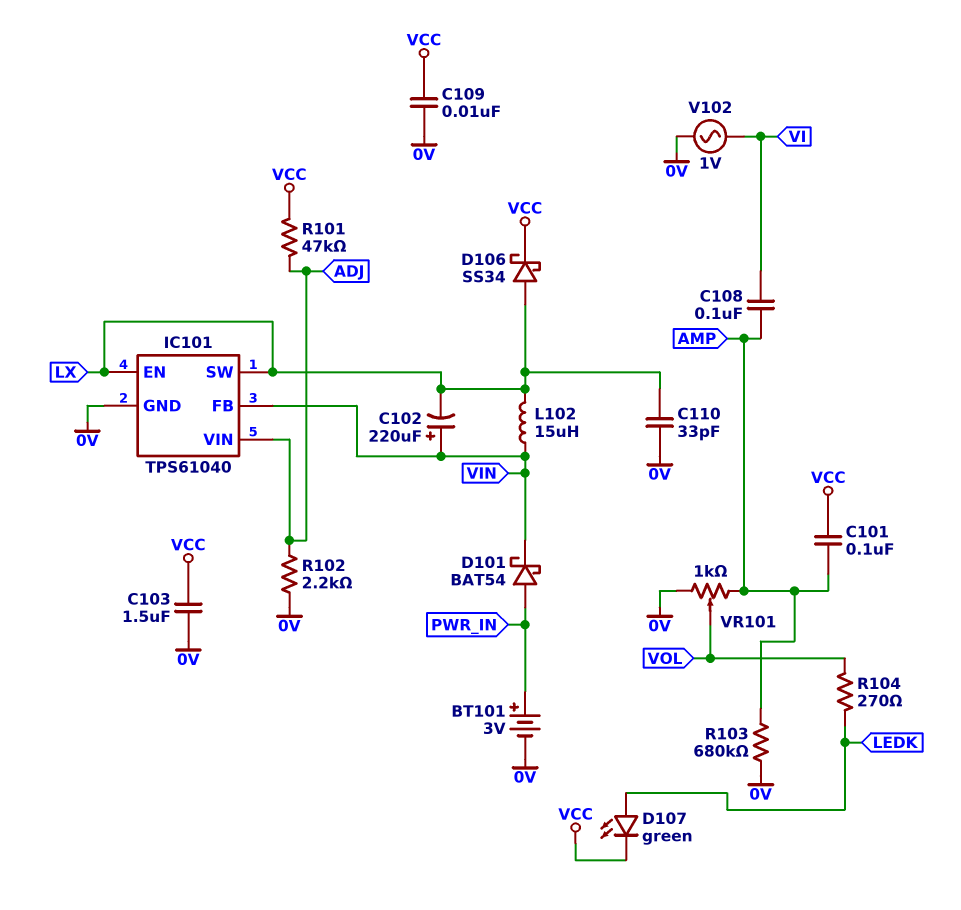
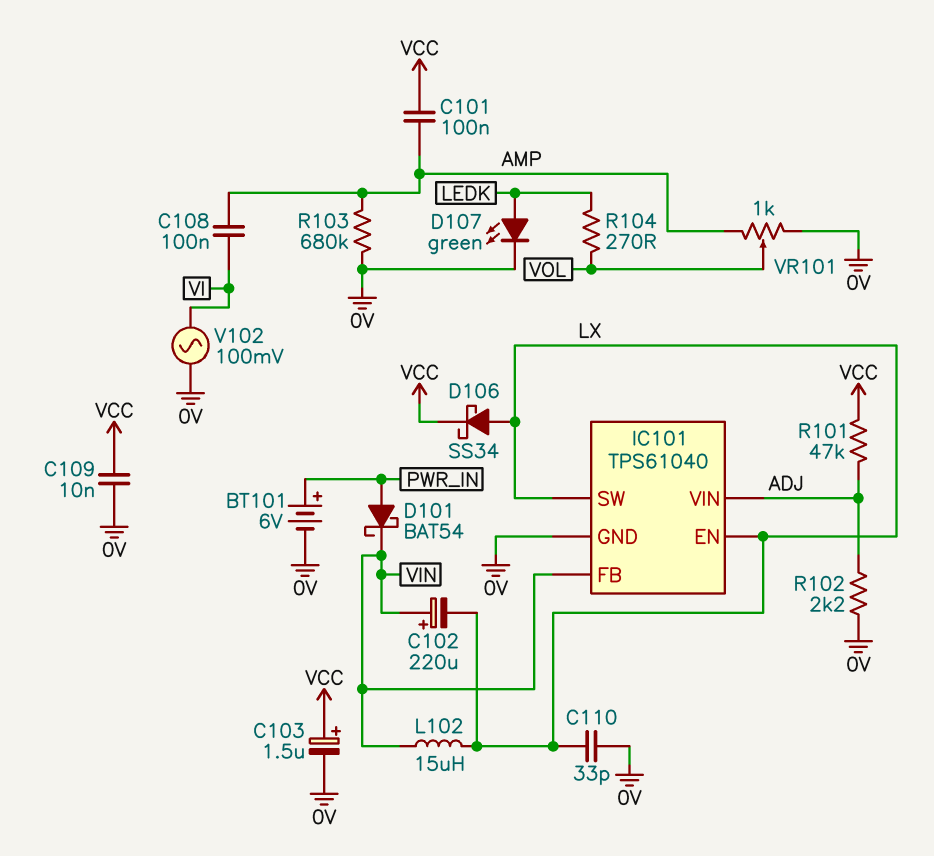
BT101: 3V (plus PWR_IN, minus 0V) -> 6V (plus PWR_IN, minus 0V)
C103: 1.5uF (0V, VCC) -> 1.5uF (plus VCC, minus 0V)
D107: LED green (A LEDK, K VCC) -> LED green (A LEDK, K 0V)
V102: AC 1V (0V, VI) -> AC 100mV (0V, VI)

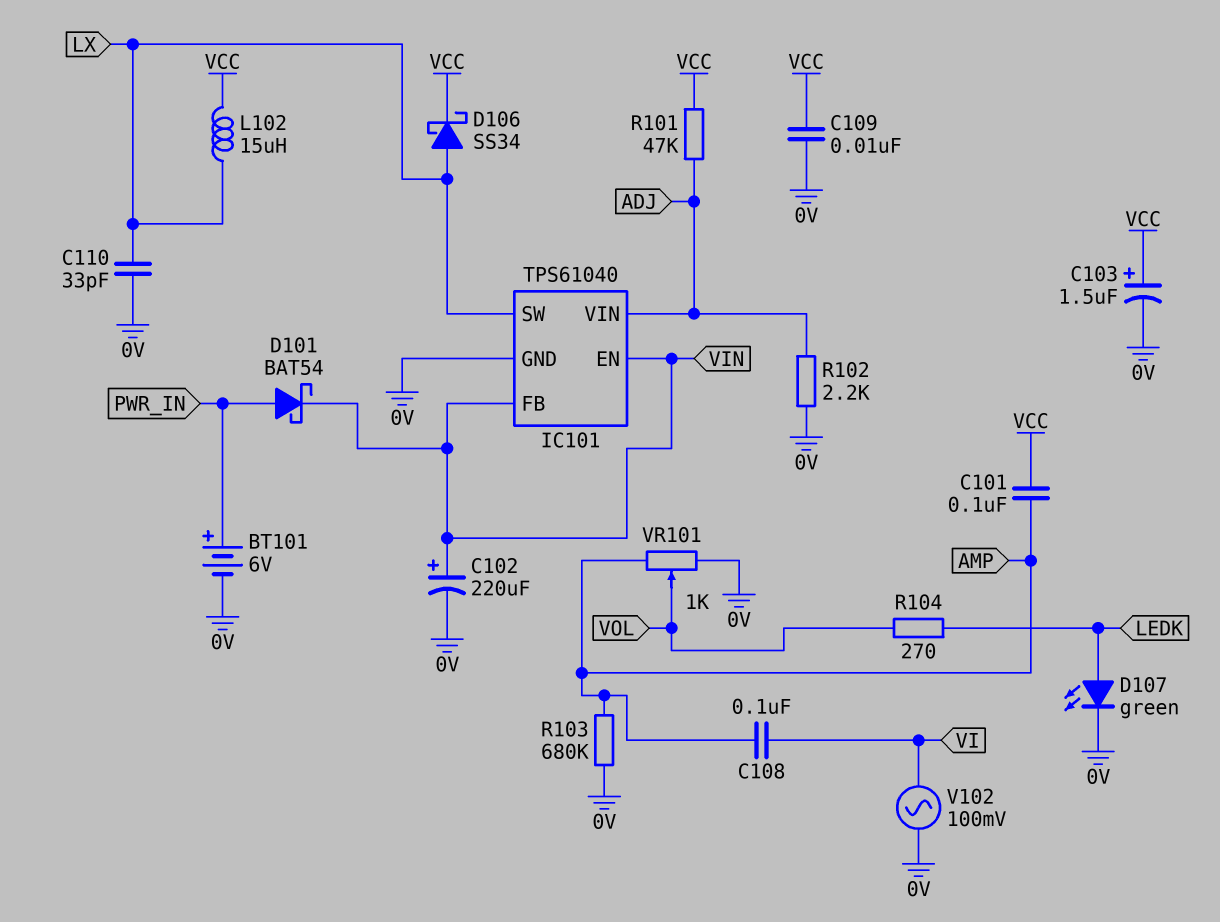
C102: 220uF (plus VIN, minus LX) -> 220uF (plus VIN, minus 0V)
IC101 pin EN: LX -> VIN
L102: 15uH (LX, VIN) -> 15uH (LX, VCC)

